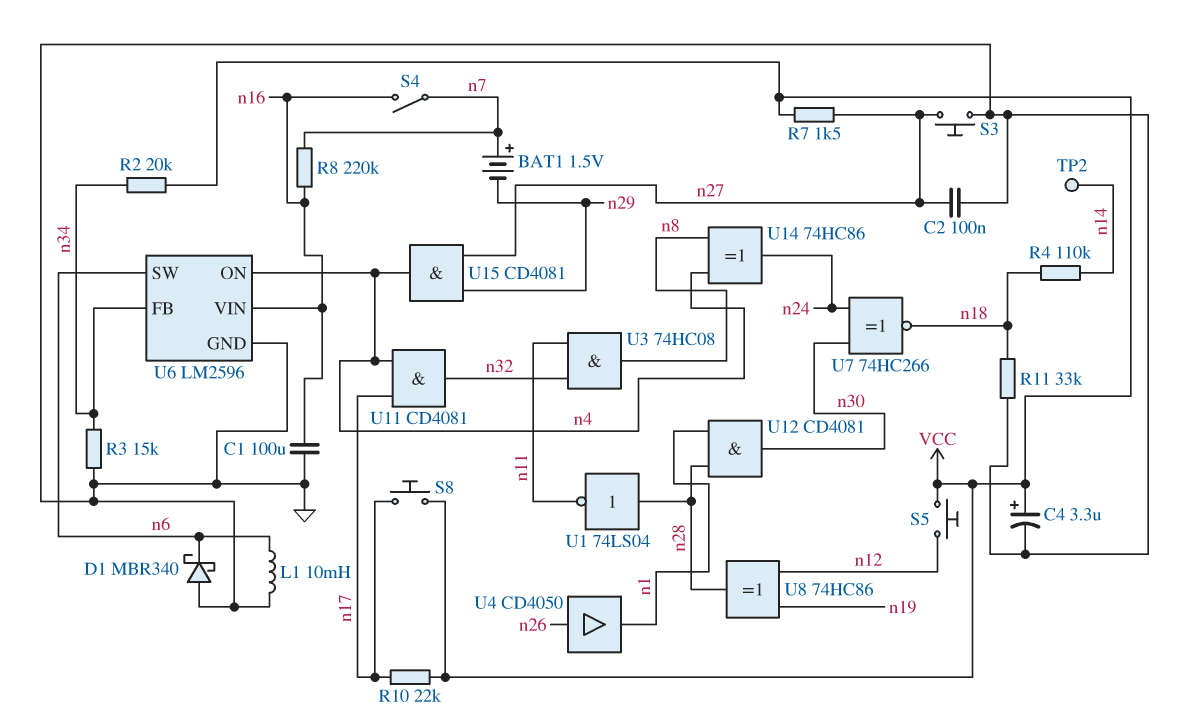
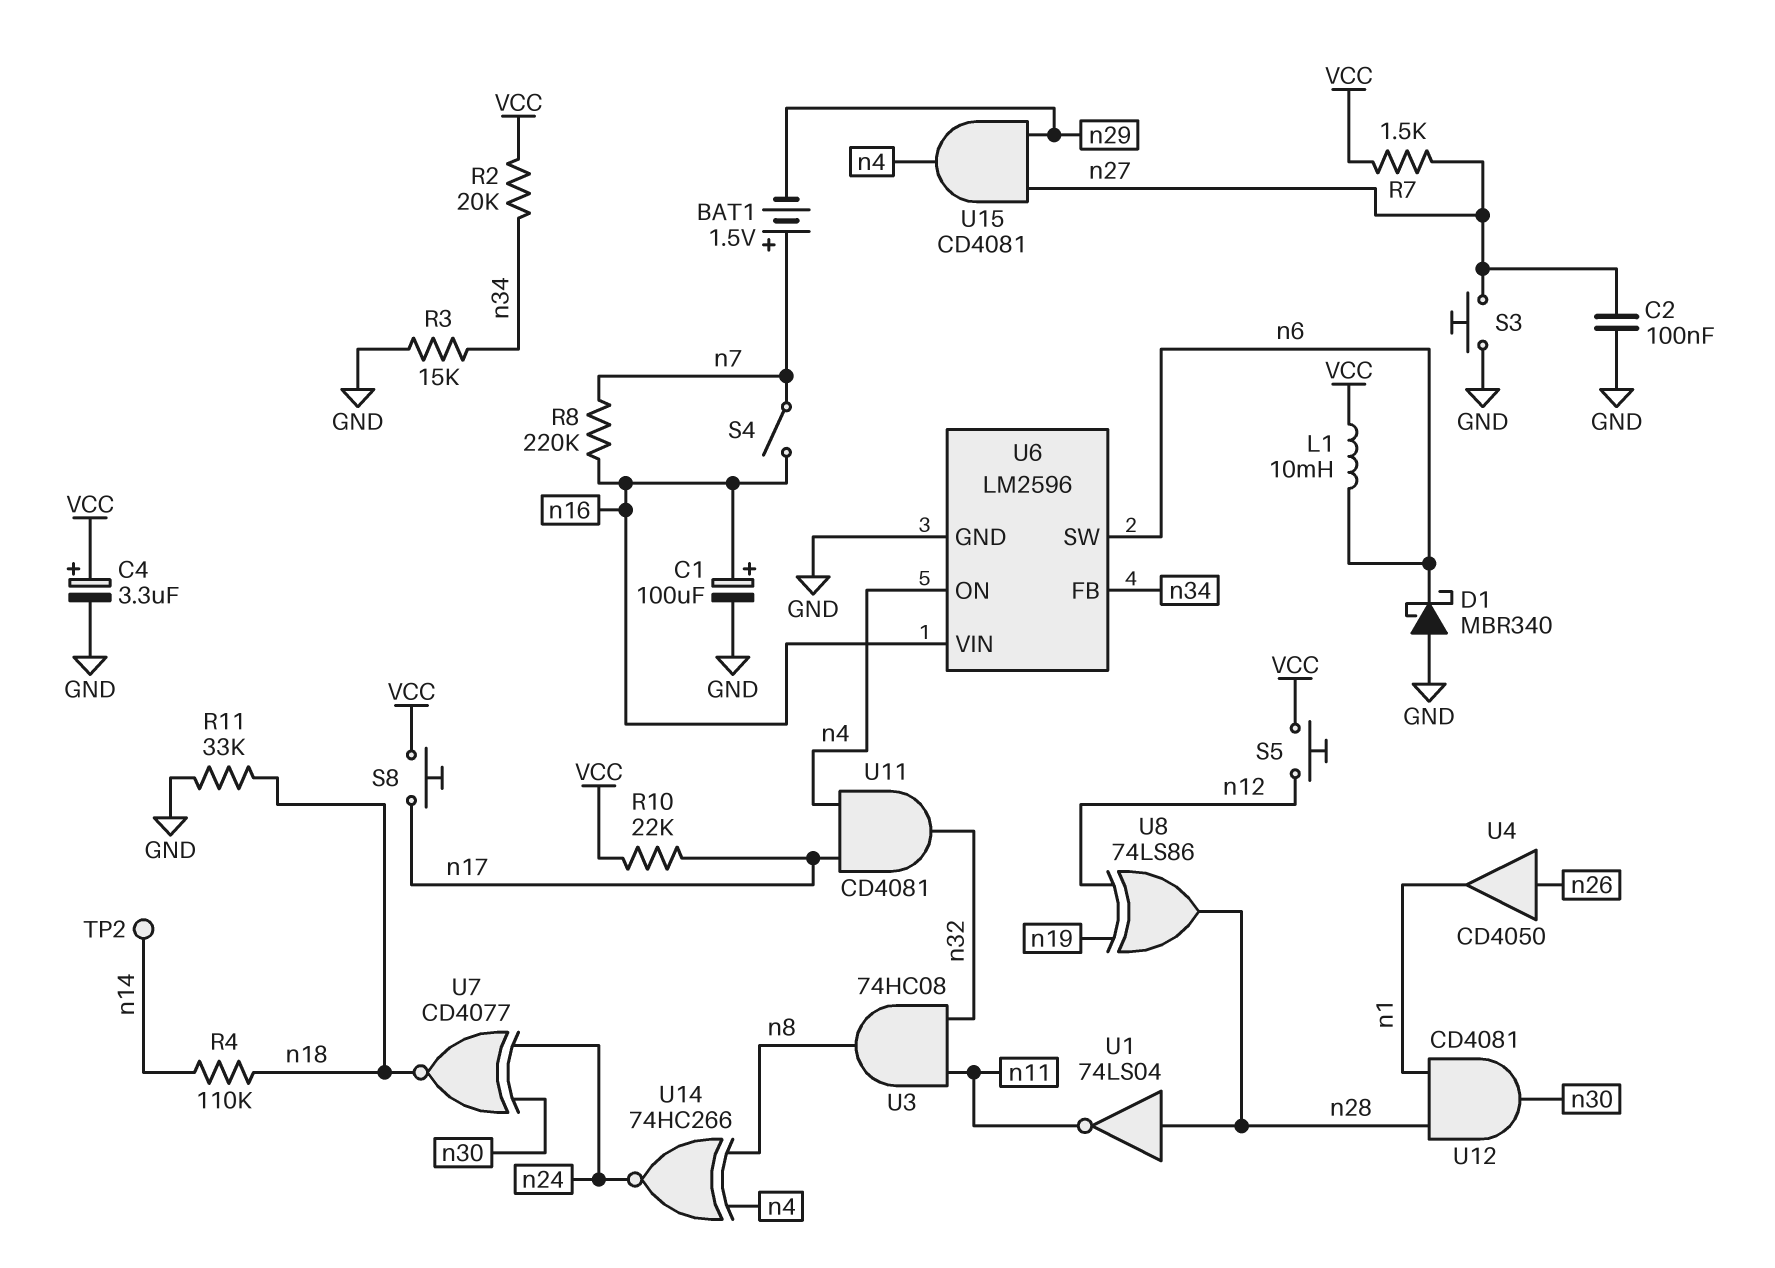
C1: 100uF (GND, n16) -> 100uF (plus n16, minus GND)
L1: 10mH (GND, n6) -> 10mH (VCC, n6)
U7: XNOR 74HC266 (in n24, in n30, out n18) -> XNOR CD4077 (in n24, in n30, out n18)
U8: XOR 74HC86 (in n12, in n19, out n28) -> XOR 74LS86 (in n12, in n19, out n28)
U14: XOR 74HC86 (in n4, in n8, out n24) -> XNOR 74HC266 (in n4, in n8, out n24)

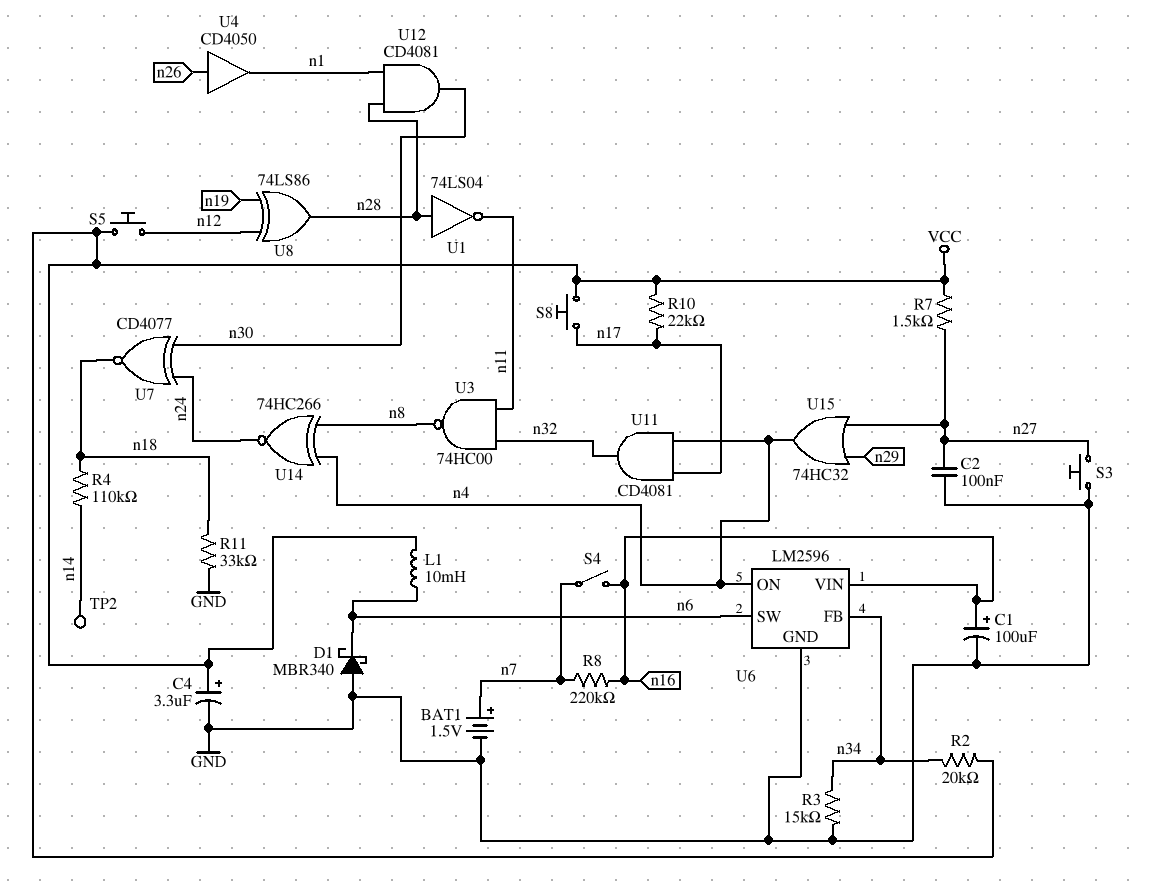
BAT1: 1.5V (plus n7, minus n29) -> 1.5V (plus n7, minus GND)
U3: AND 74HC08 (in n11, in n32, out n8) -> NAND 74HC00 (in n11, in n32, out n8)
U15: AND CD4081 (in n27, in n29, out n4) -> OR 74HC32 (in n27, in n29, out n4)

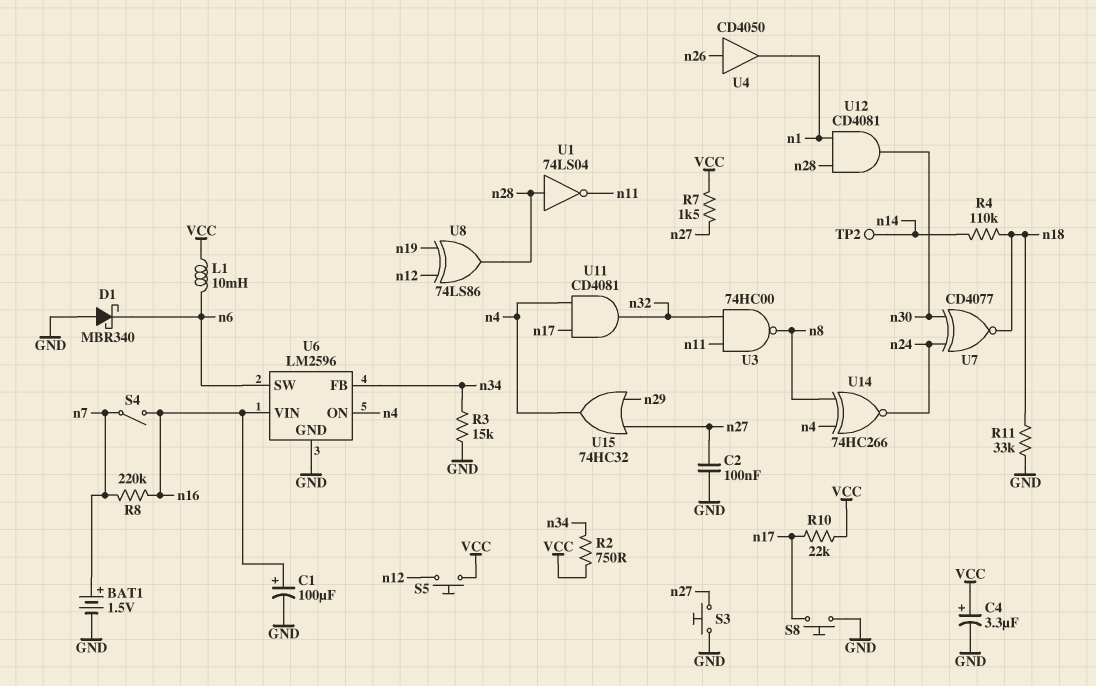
R2: 20k (VCC, n34) -> 750 (VCC, n34)
S8: button (VCC, n17) -> button (GND, n17)

